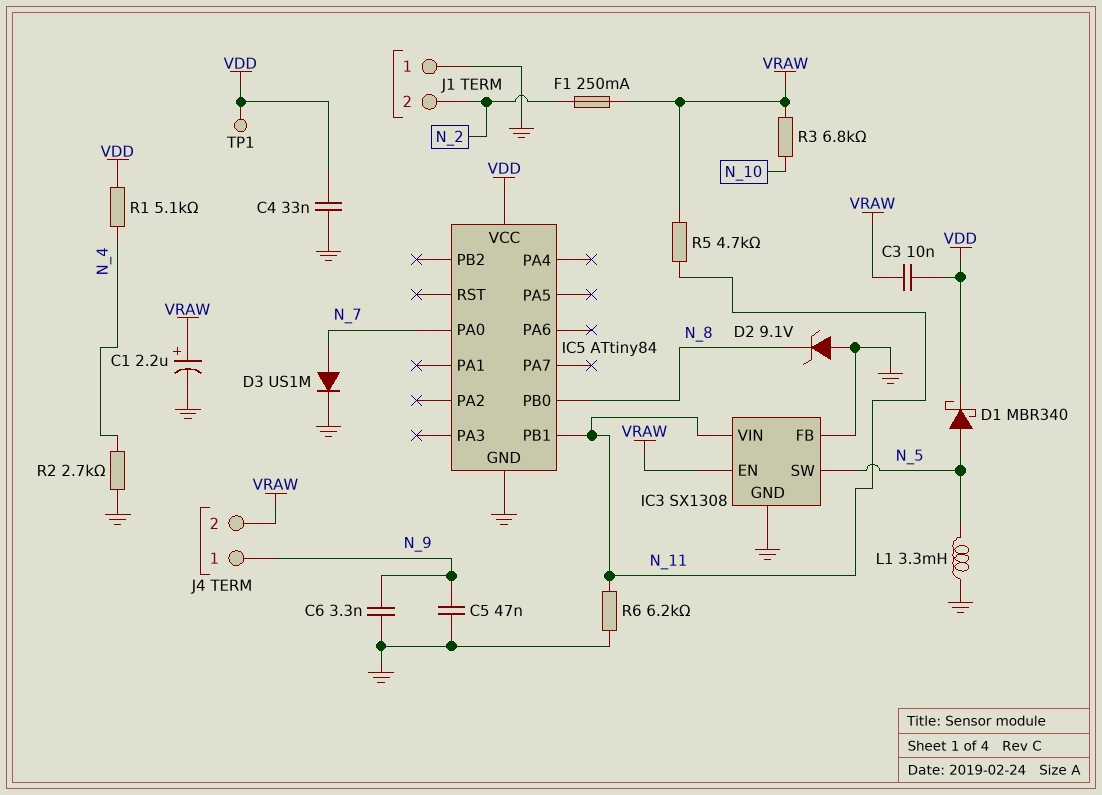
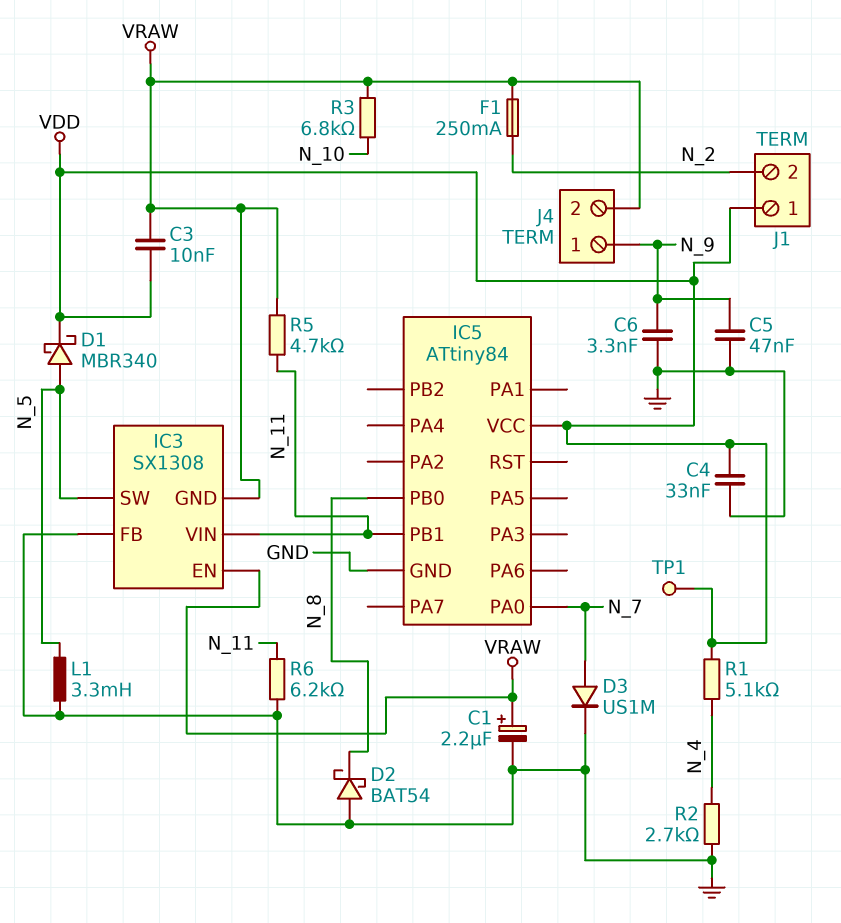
D2: zener 9.1V (A GND, K N_8) -> schottky BAT54 (A GND, K N_8)
IC3 pin GND: GND -> VRAW
J1 pin 1: GND -> VDD

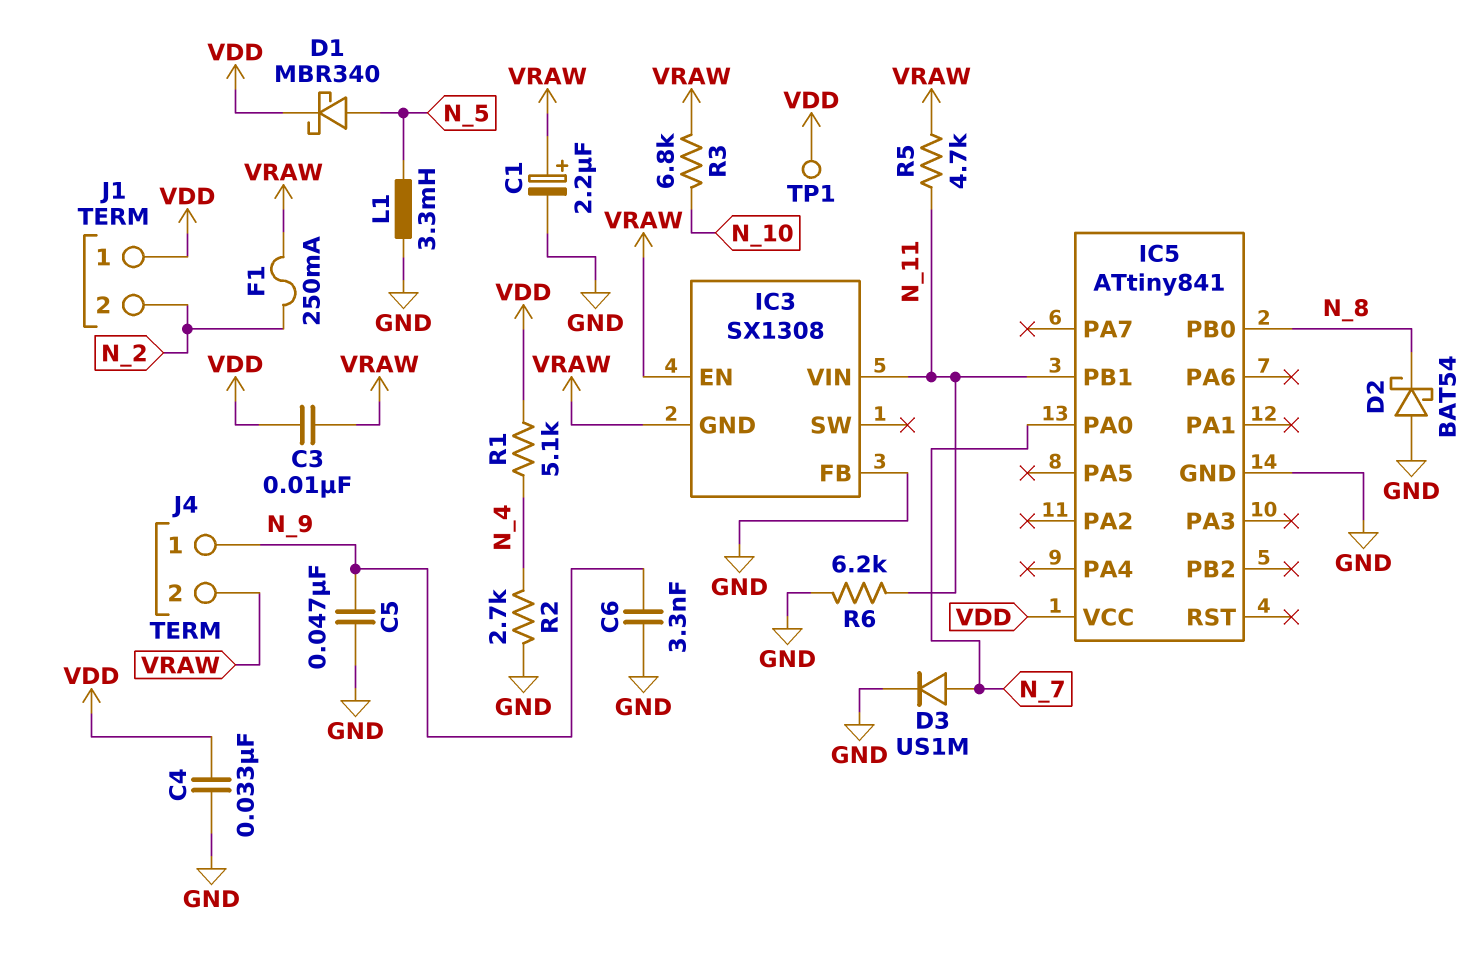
IC3 pin SW: N_5 -> none
IC5: ATtiny84 -> ATtiny841

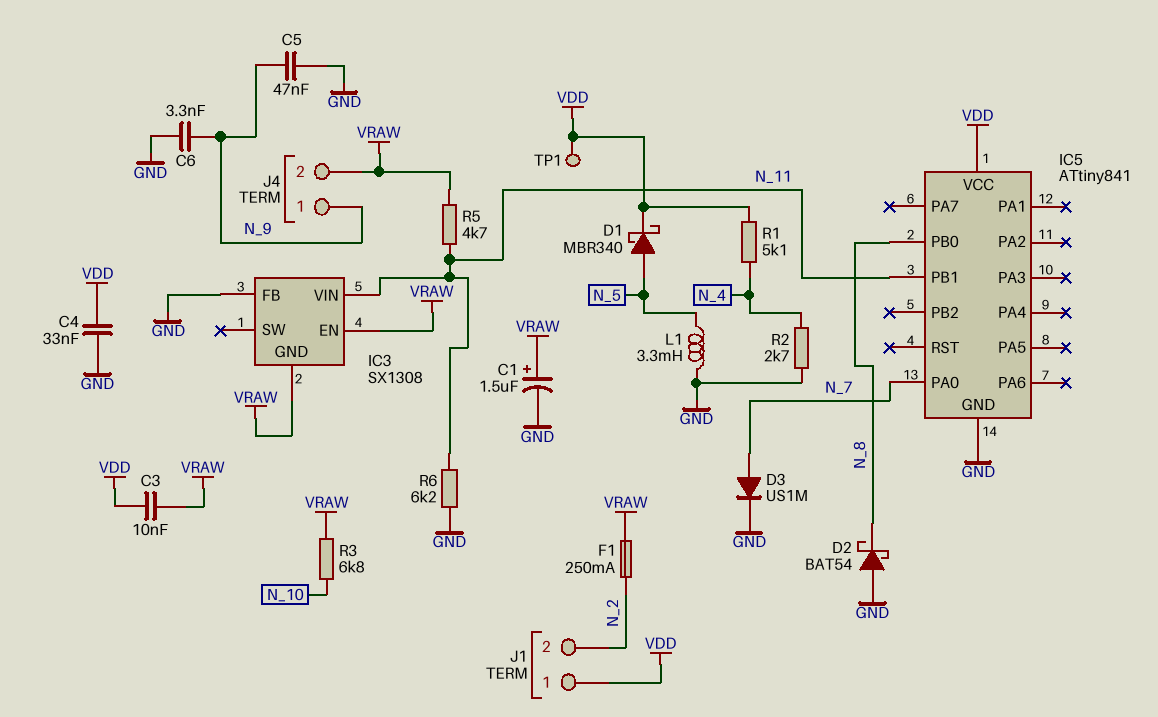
C1: 2.2uF (plus VRAW, minus GND) -> 1.5uF (plus VRAW, minus GND)

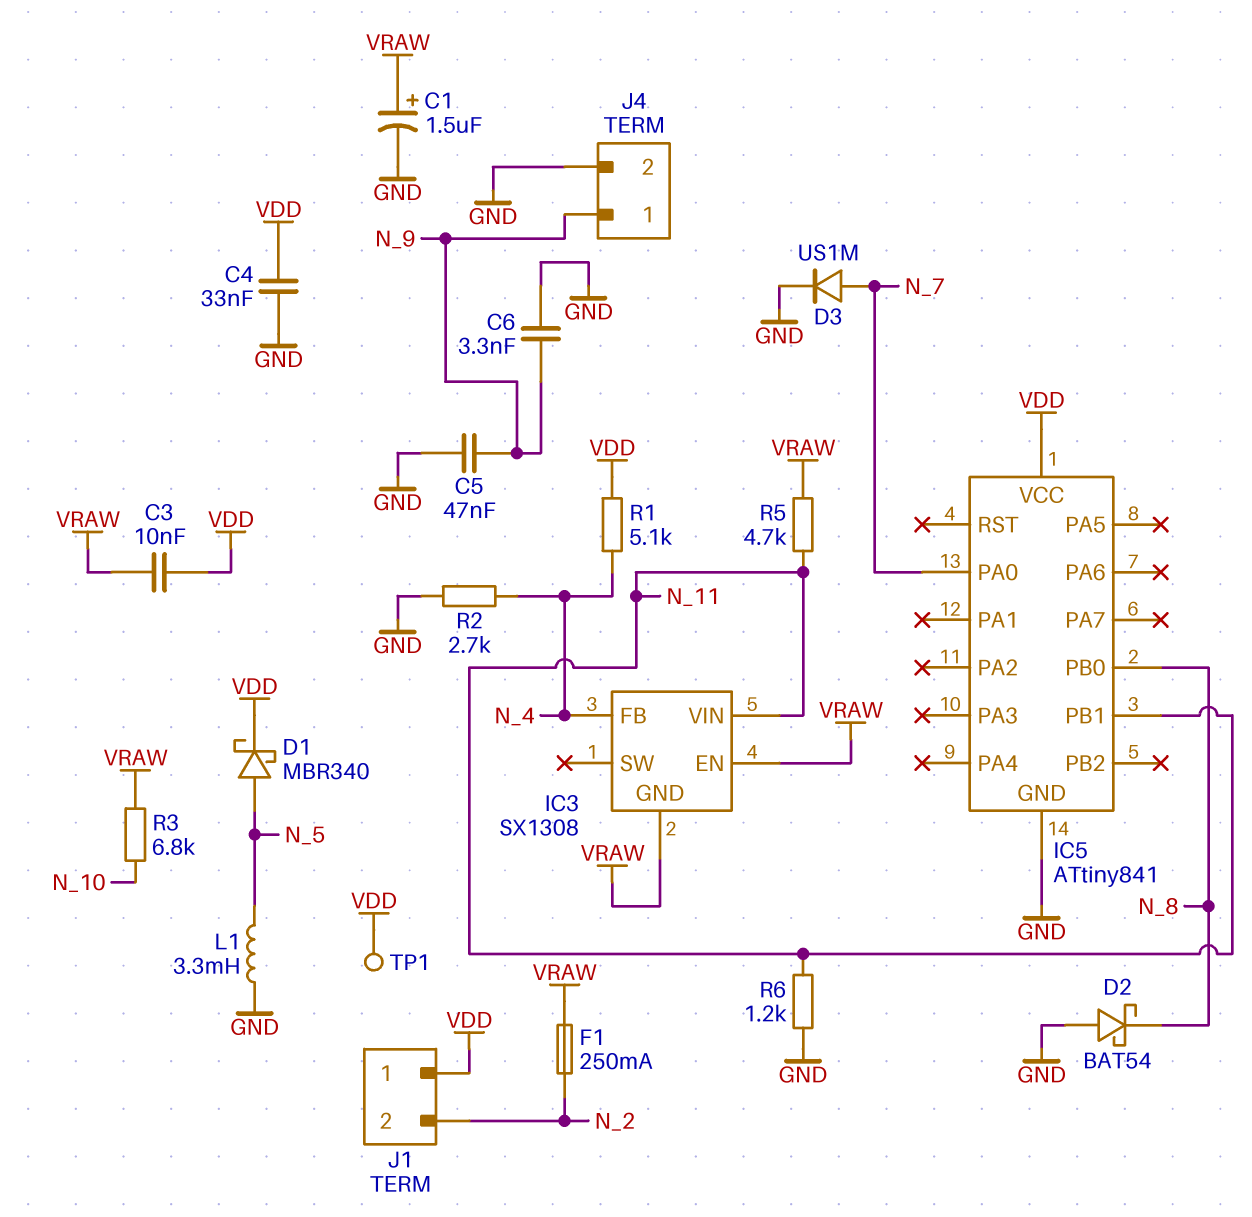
IC3 pin FB: GND -> N_4
J4 pin 2: VRAW -> GND
R6: 6.2k (GND, N_11) -> 1.2k (GND, N_11)

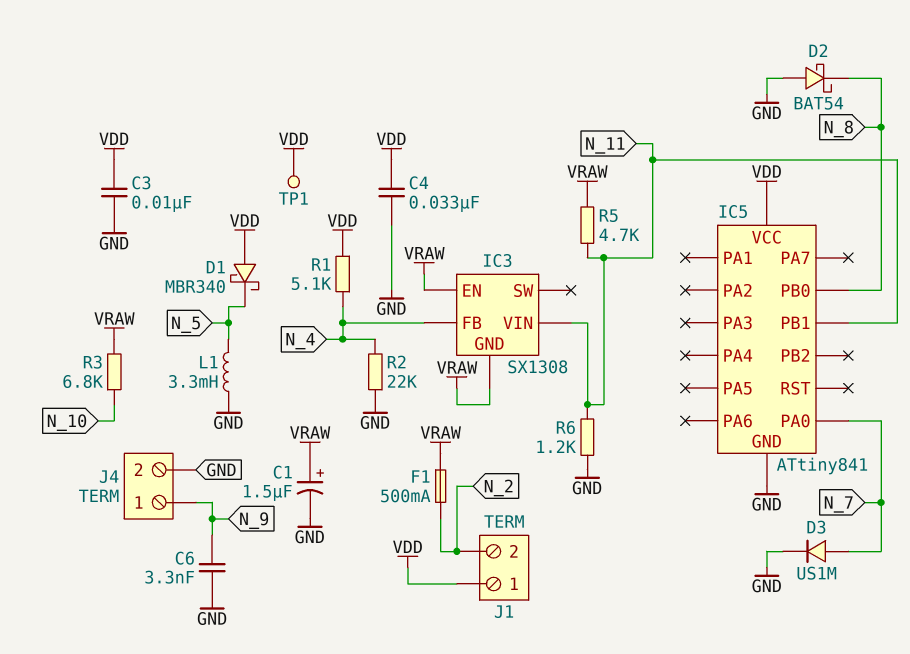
C3: 10nF (VDD, VRAW) -> 10nF (GND, VDD)
C5: 47nF (GND, N_9) -> none
D1: schottky MBR340 (A N_5, K VDD) -> schottky MBR340 (A VDD, K N_5)
F1: 250mA (N_2, VRAW) -> 500mA (N_2, VRAW)
R2: 2.7k (GND, N_4) -> 22k (GND, N_4)

